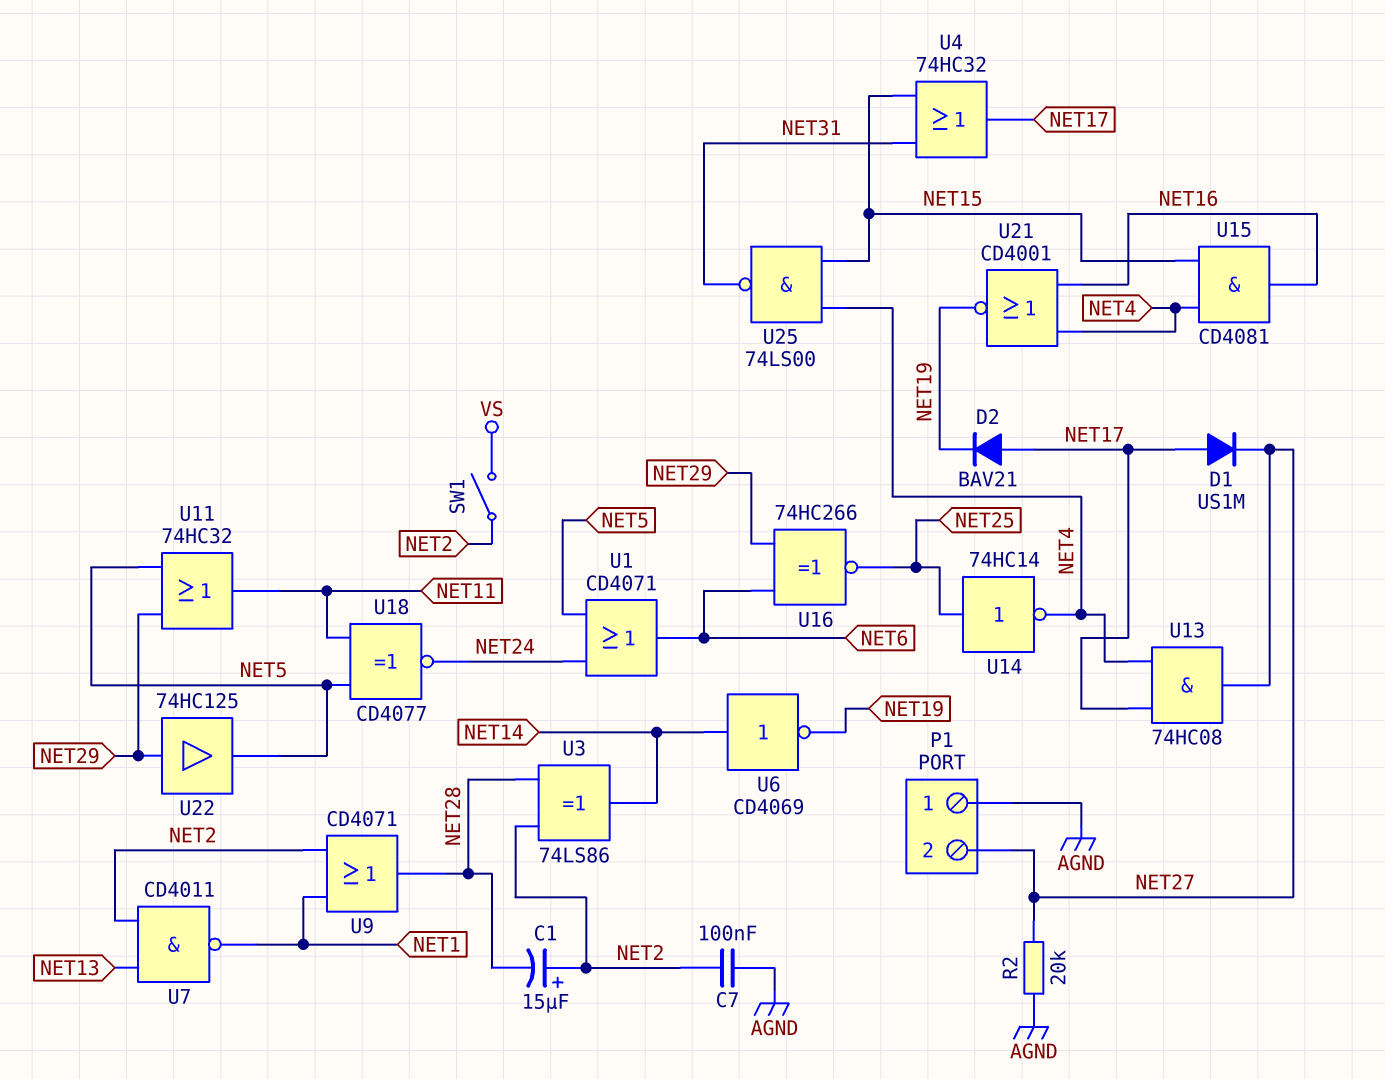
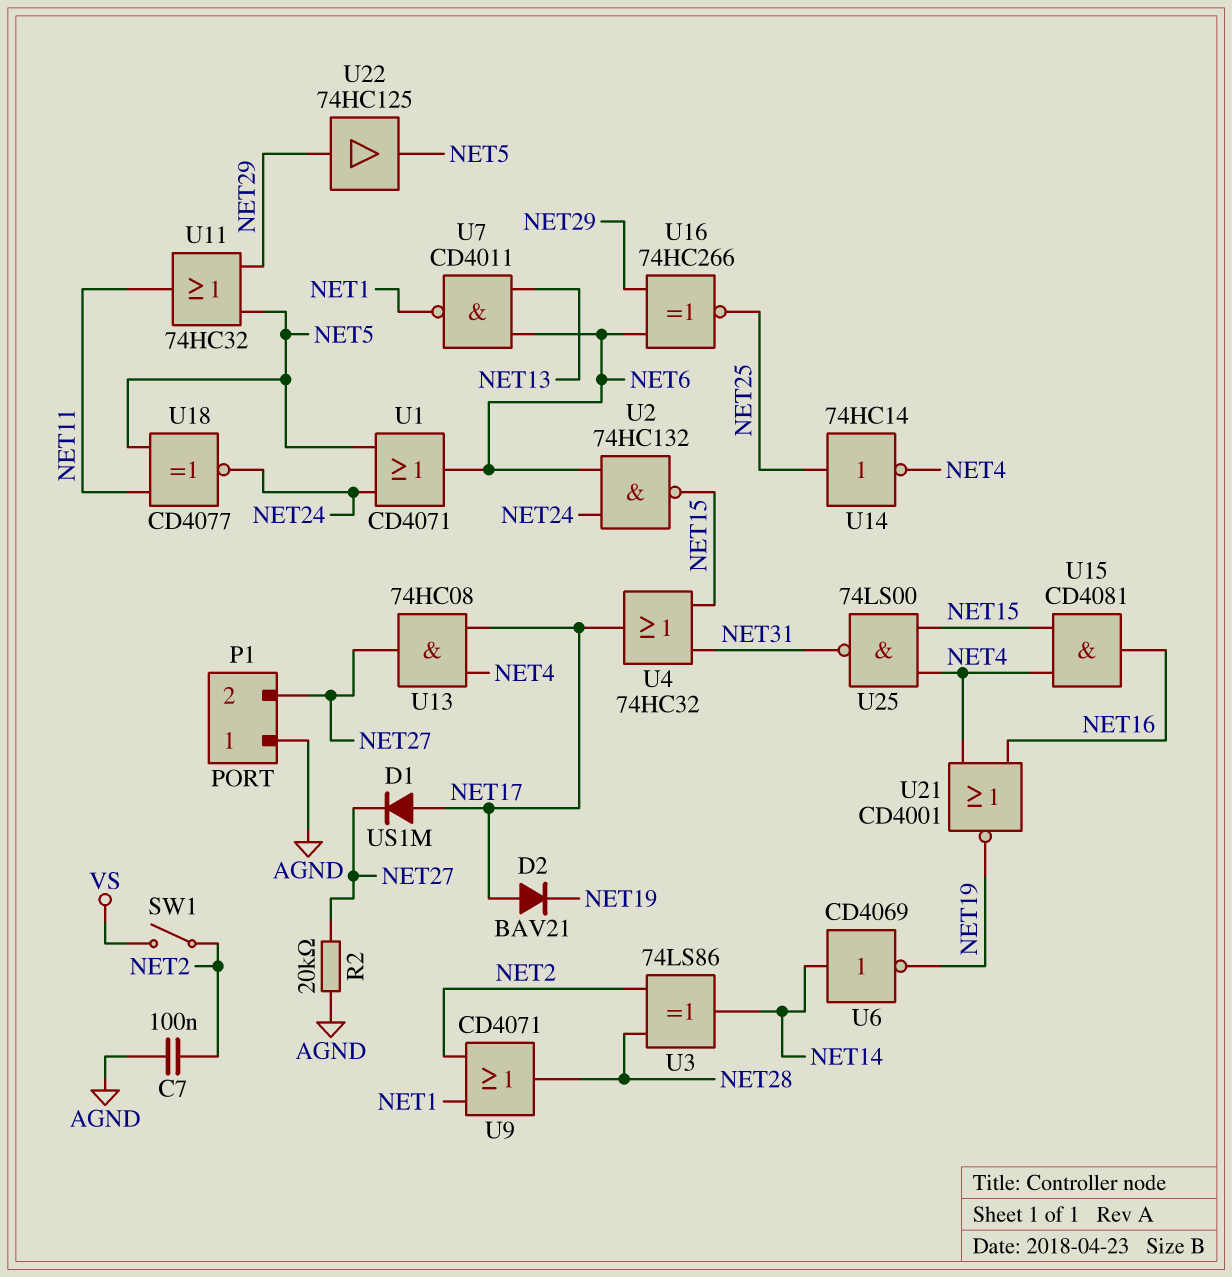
C1: 15uF (plus NET2, minus NET28) -> none
U2: none -> NAND 74HC132 (in NET6, in NET24, out NET15)
U7: NAND CD4011 (in NET2, in NET13, out NET1) -> NAND CD4011 (in NET6, in NET13, out NET1)

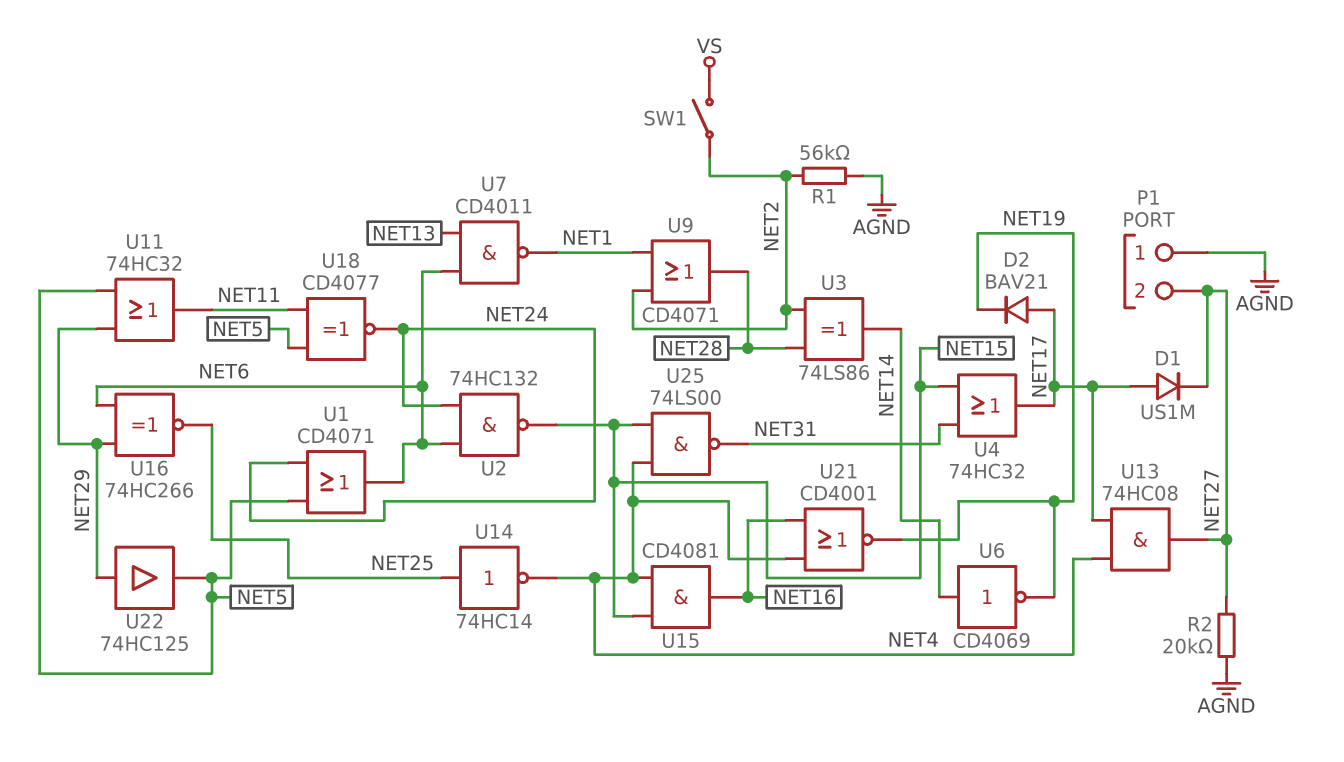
C7: 100nF (AGND, NET2) -> none
R1: none -> 56k (AGND, NET2)

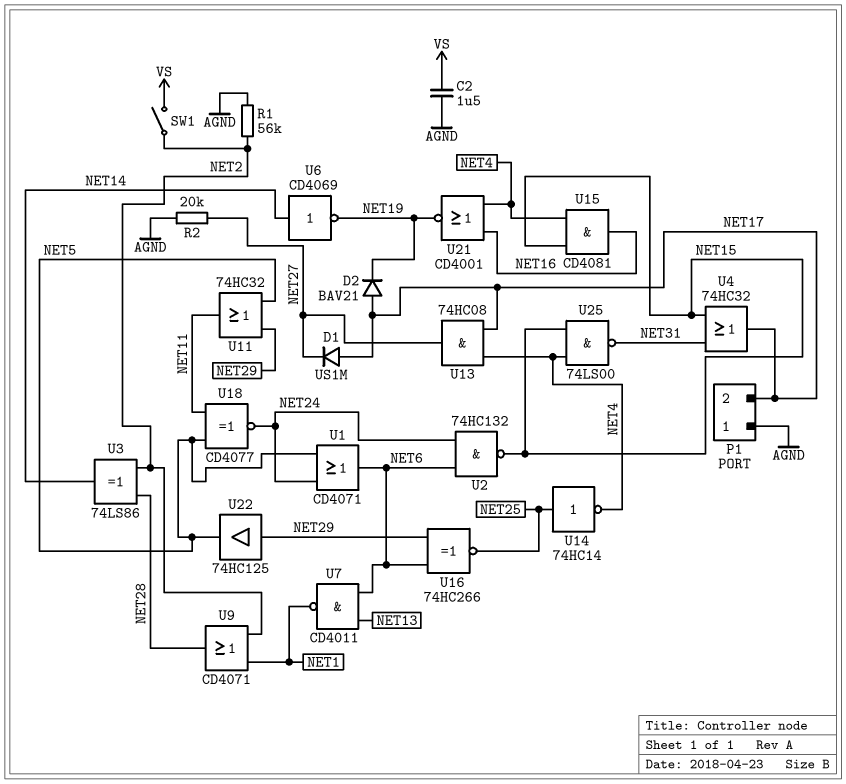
C2: none -> 1.5uF (AGND, VS)
P1 pin 2: NET27 -> NET17

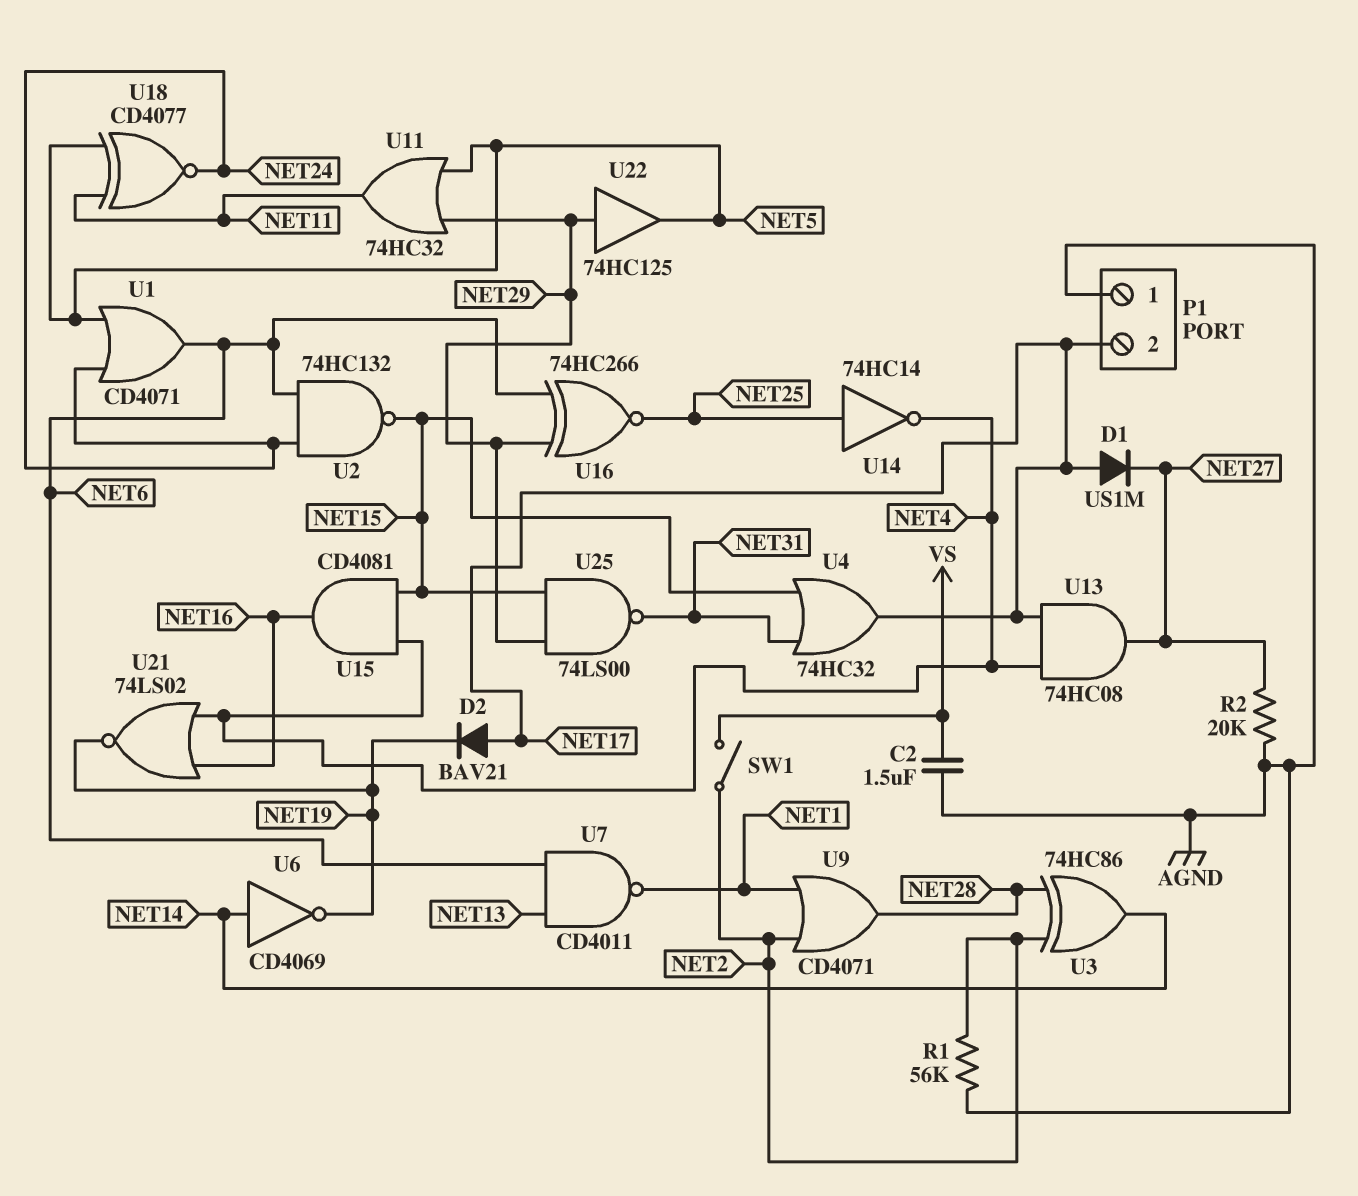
U3: XOR 74LS86 (in NET2, in NET28, out NET14) -> XOR 74HC86 (in NET2, in NET28, out NET14)
U21: NOR CD4001 (in NET4, in NET16, out NET19) -> NOR 74LS02 (in NET4, in NET16, out NET19)
U25: NAND 74LS00 (in NET4, in NET15, out NET31) -> NAND 74LS00 (in NET15, in NET29, out NET31)

